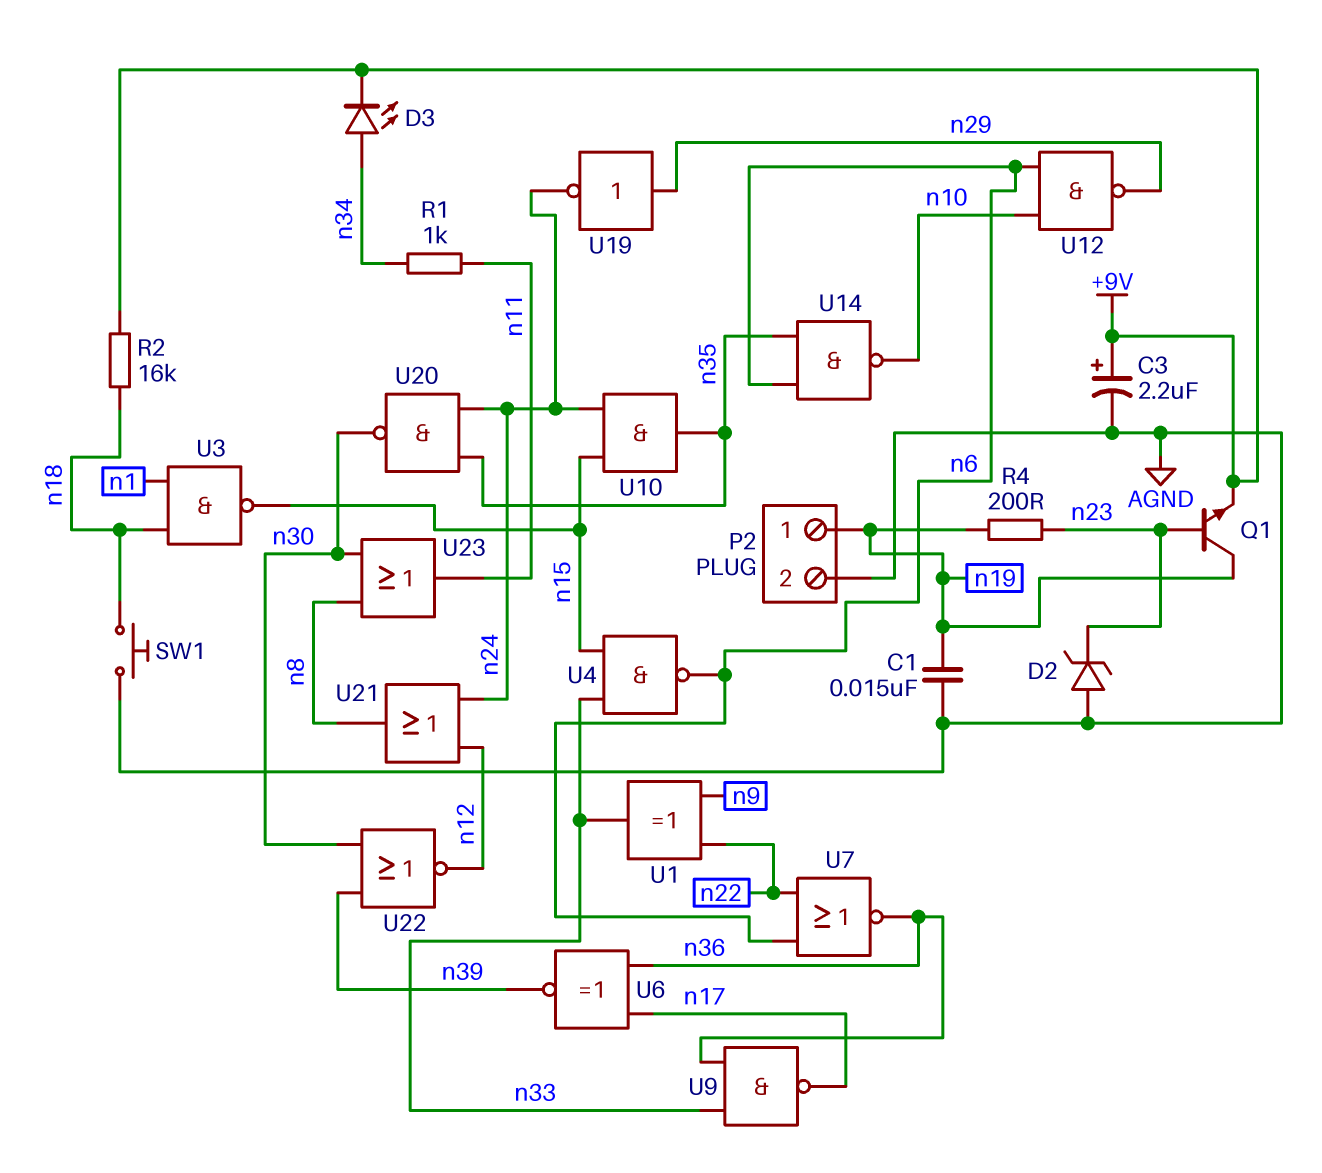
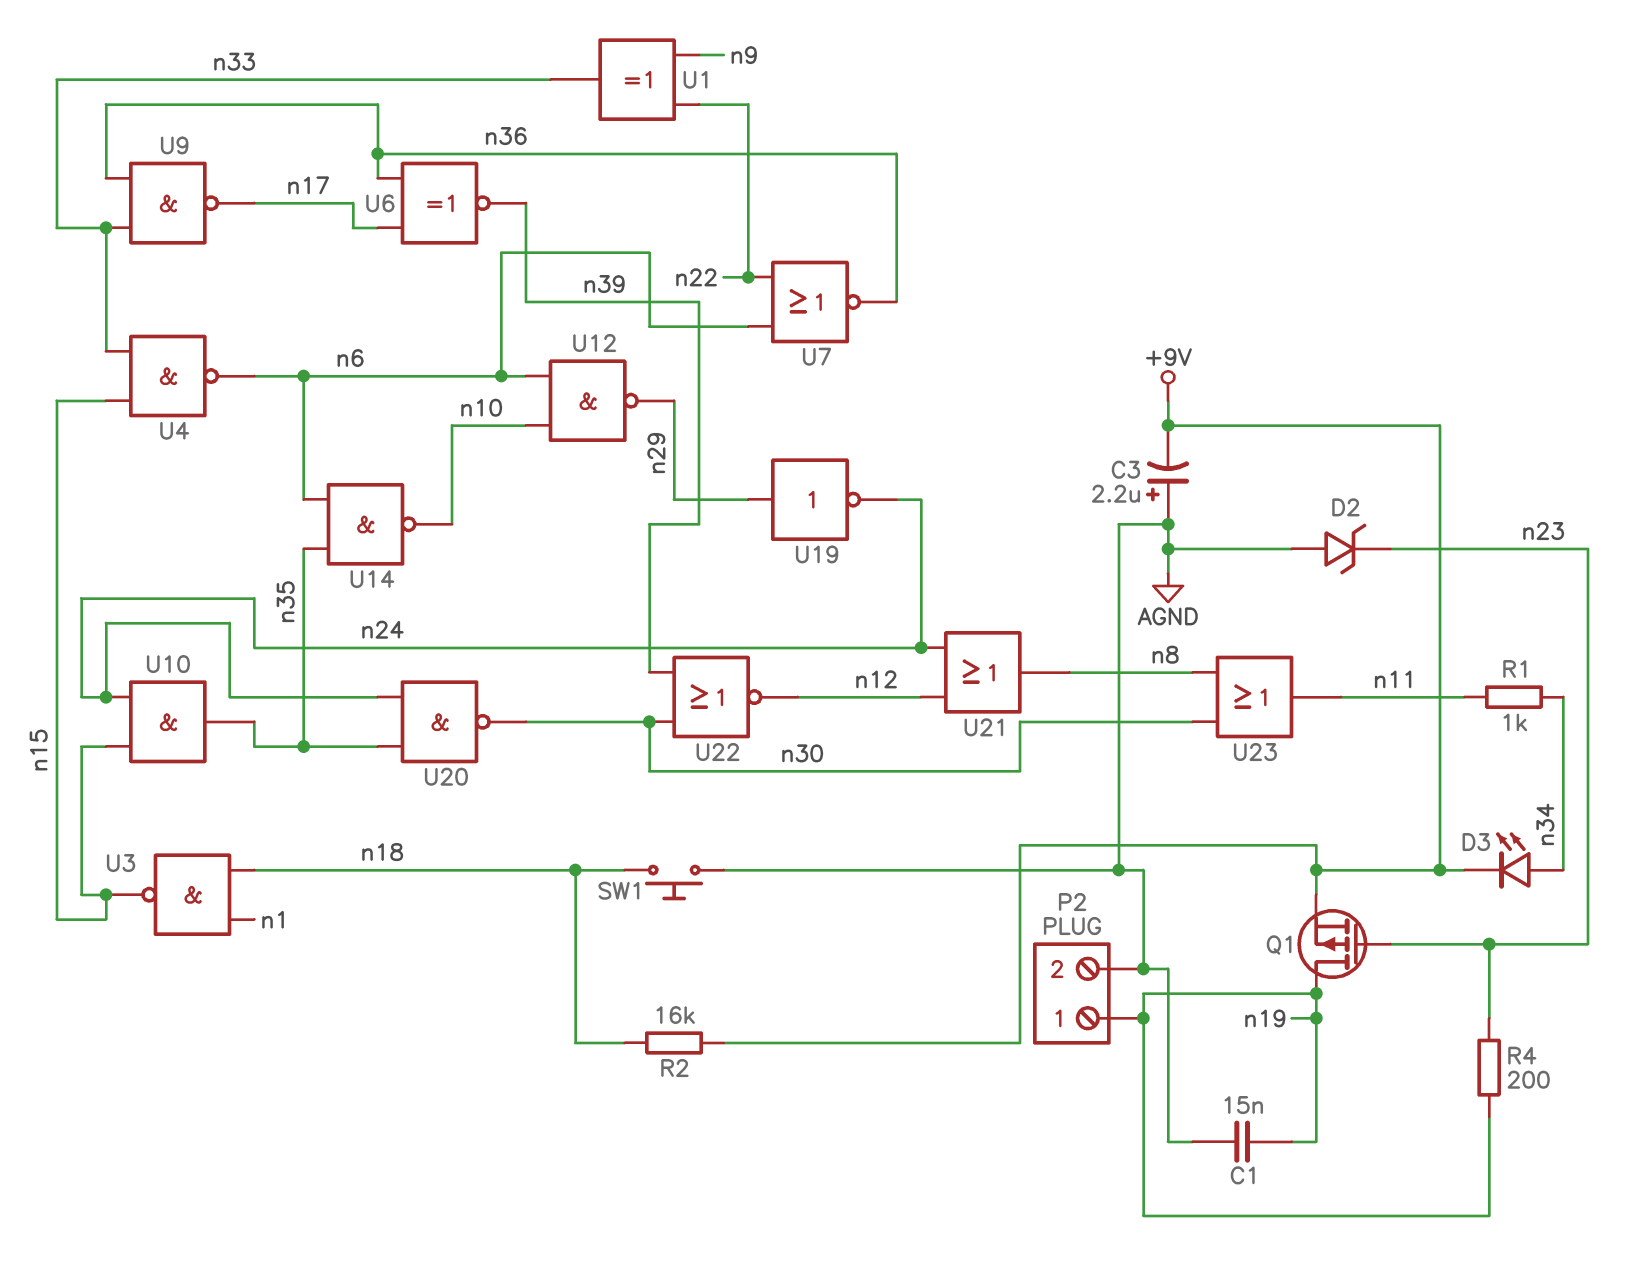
C3: 2.2uF (plus +9V, minus AGND) -> 2.2uF (plus AGND, minus +9V)
Q1: NPN (B n23, C n19, E +9V) -> PMOS (G n23, D n19, S +9V)

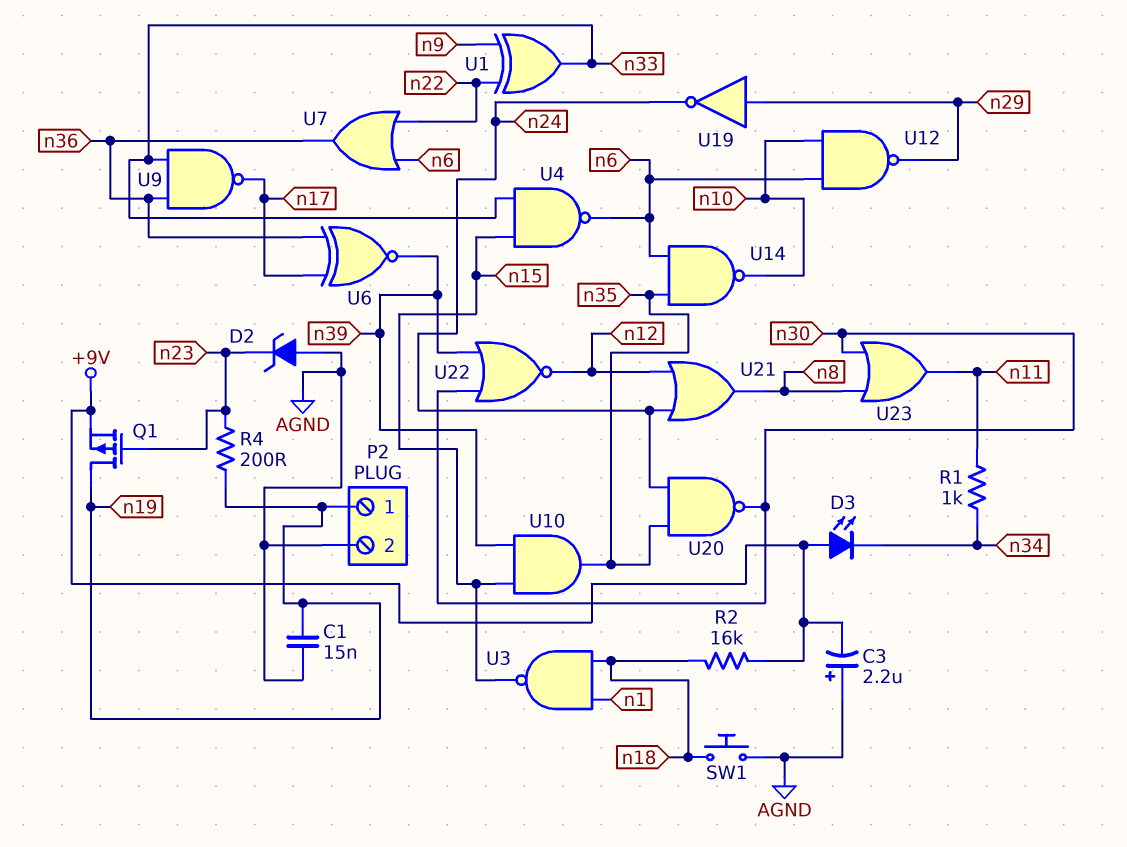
D3: LED (A n34, K +9V) -> LED (A +9V, K n34)
U7: NOR (in n6, in n22, out n36) -> OR (in n6, in n22, out n36)
U10: AND (in n15, in n24, out n35) -> AND (in n15, in n39, out n35)

